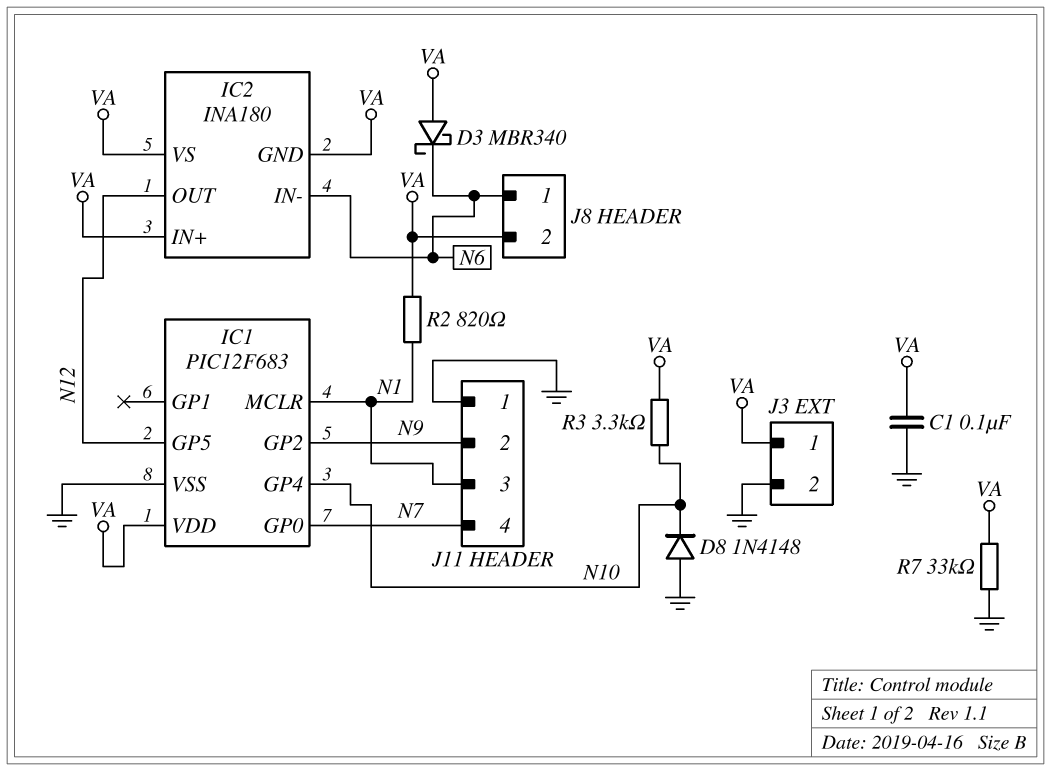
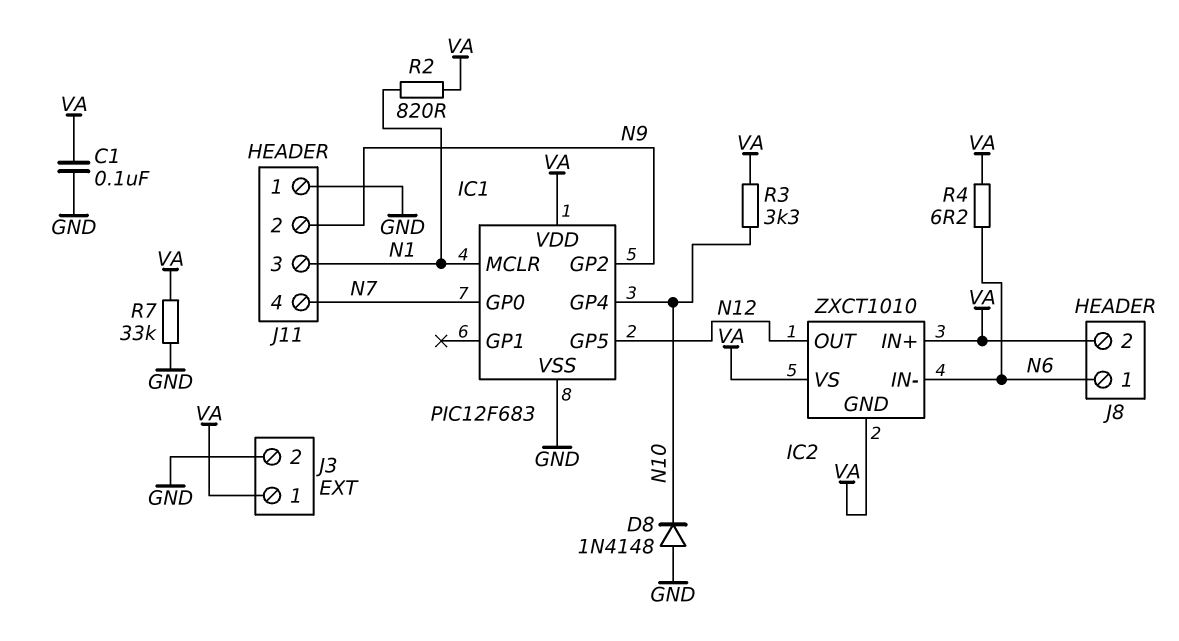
D3: schottky MBR340 (A VA, K N6) -> none
IC2: INA180 -> ZXCT1010
R4: none -> 6.2 (N6, VA)

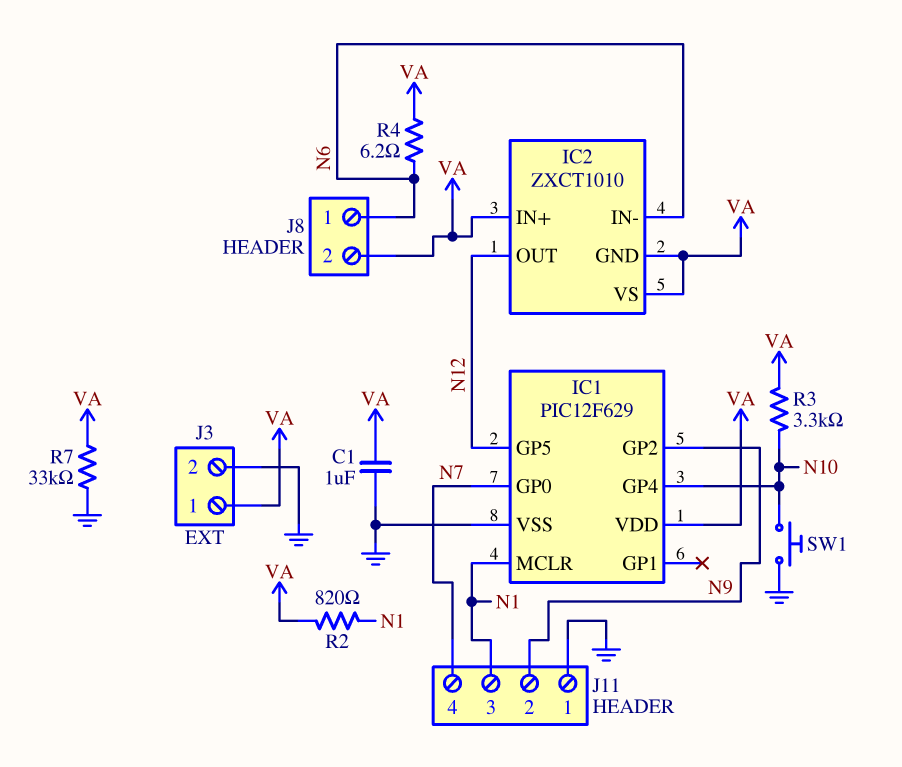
C1: 100nF (GND, VA) -> 1uF (GND, VA)
D8: diode 1N4148 (A GND, K N10) -> none
IC1: PIC12F683 -> PIC12F629
SW1: none -> button (GND, N10)

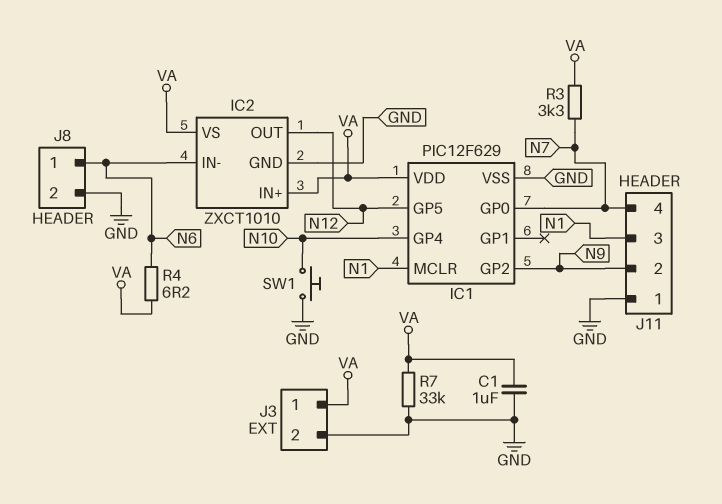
IC2 pin GND: VA -> GND
J8 pin 2: VA -> GND
R2: 820 (N1, VA) -> none
R3: 3.3k (N10, VA) -> 3.3k (N7, VA)

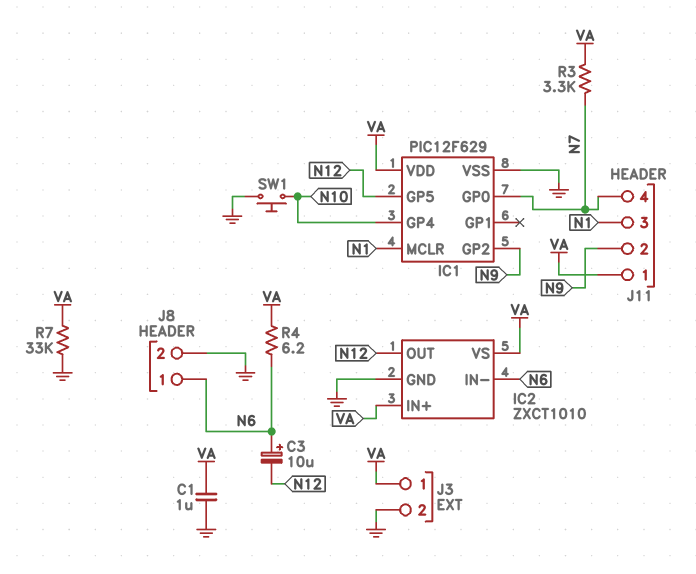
C3: none -> 10uF (plus N6, minus N12)
J11 pin 1: GND -> VA

